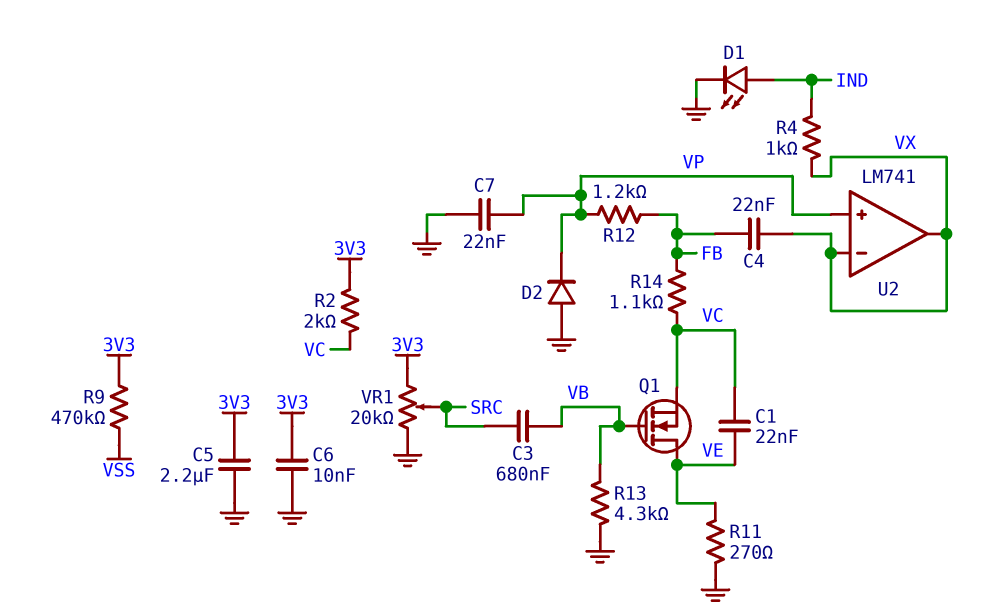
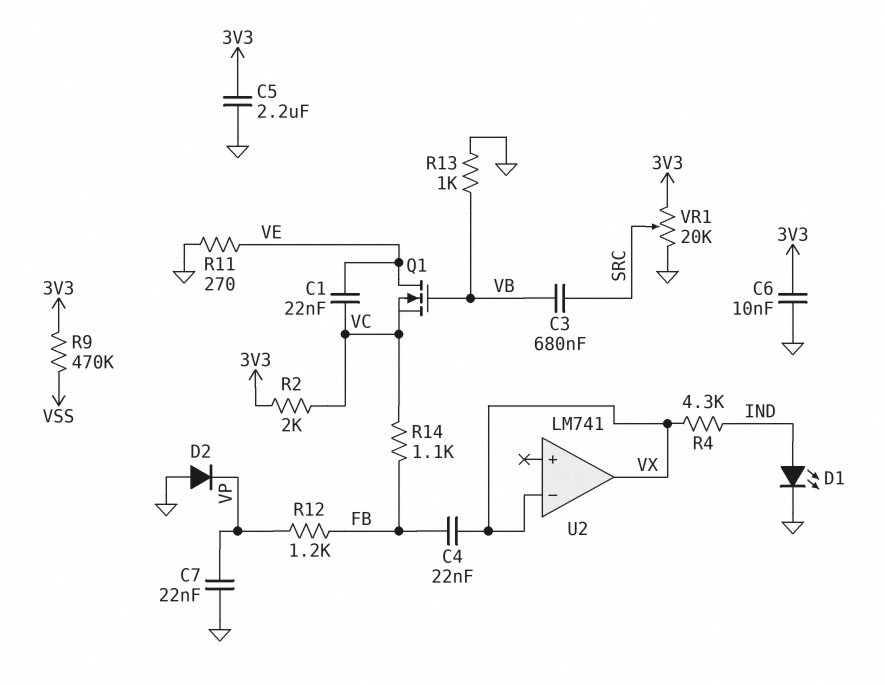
R4: 1k (IND, VX) -> 4.3k (IND, VX)
R13: 4.3k (GND, VB) -> 1k (GND, VB)
U2 pin in+: VP -> none

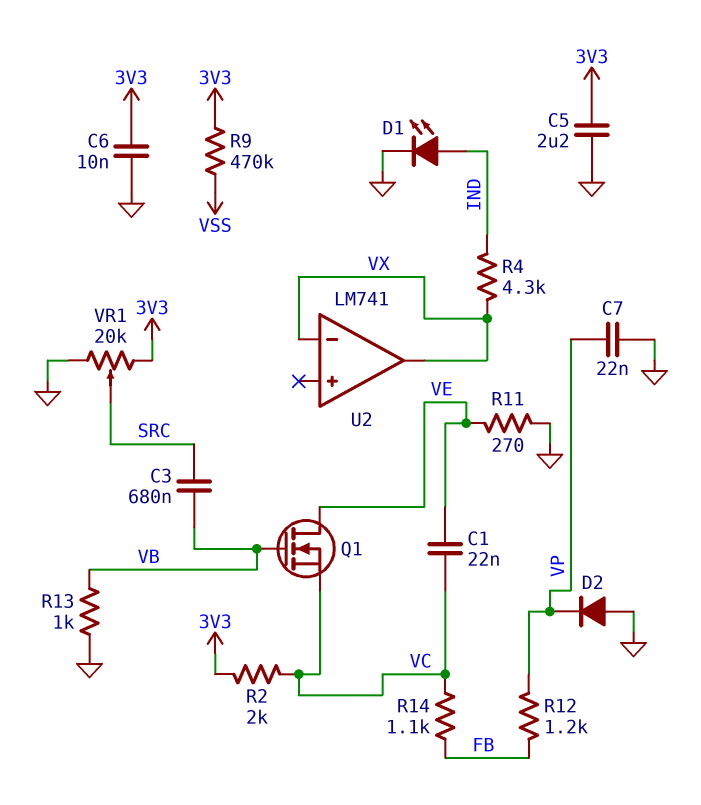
C4: 22nF (FB, VX) -> none

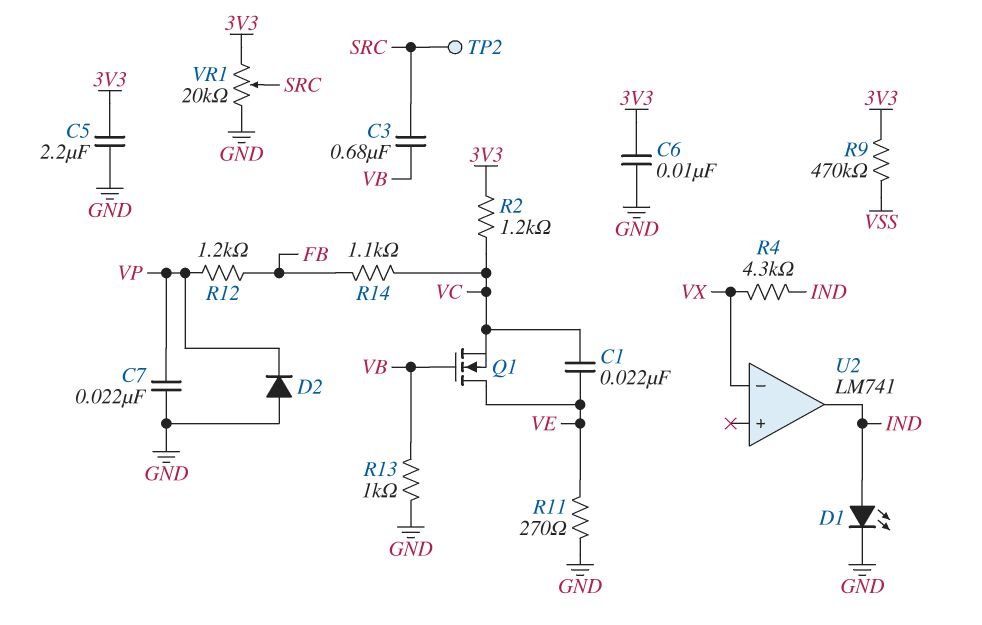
R2: 2k (3V3, VC) -> 1.2k (3V3, VC)
TP2: none -> test point (SRC)
U2 pin out: VX -> IND

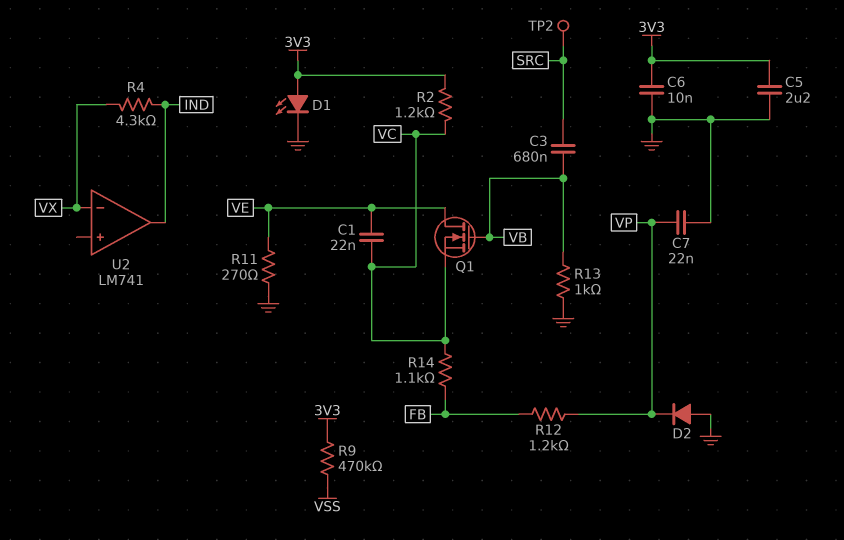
D1: LED (A IND, K GND) -> LED (A 3V3, K GND)
VR1: 20k (3V3, GND, wiper SRC) -> none

